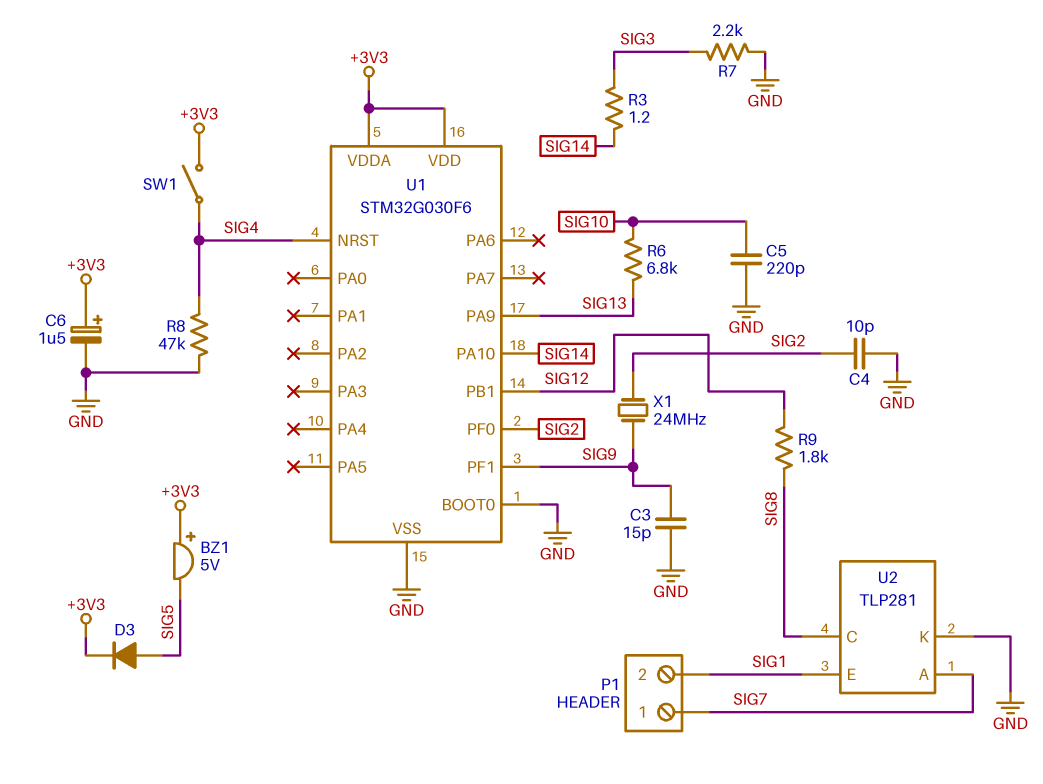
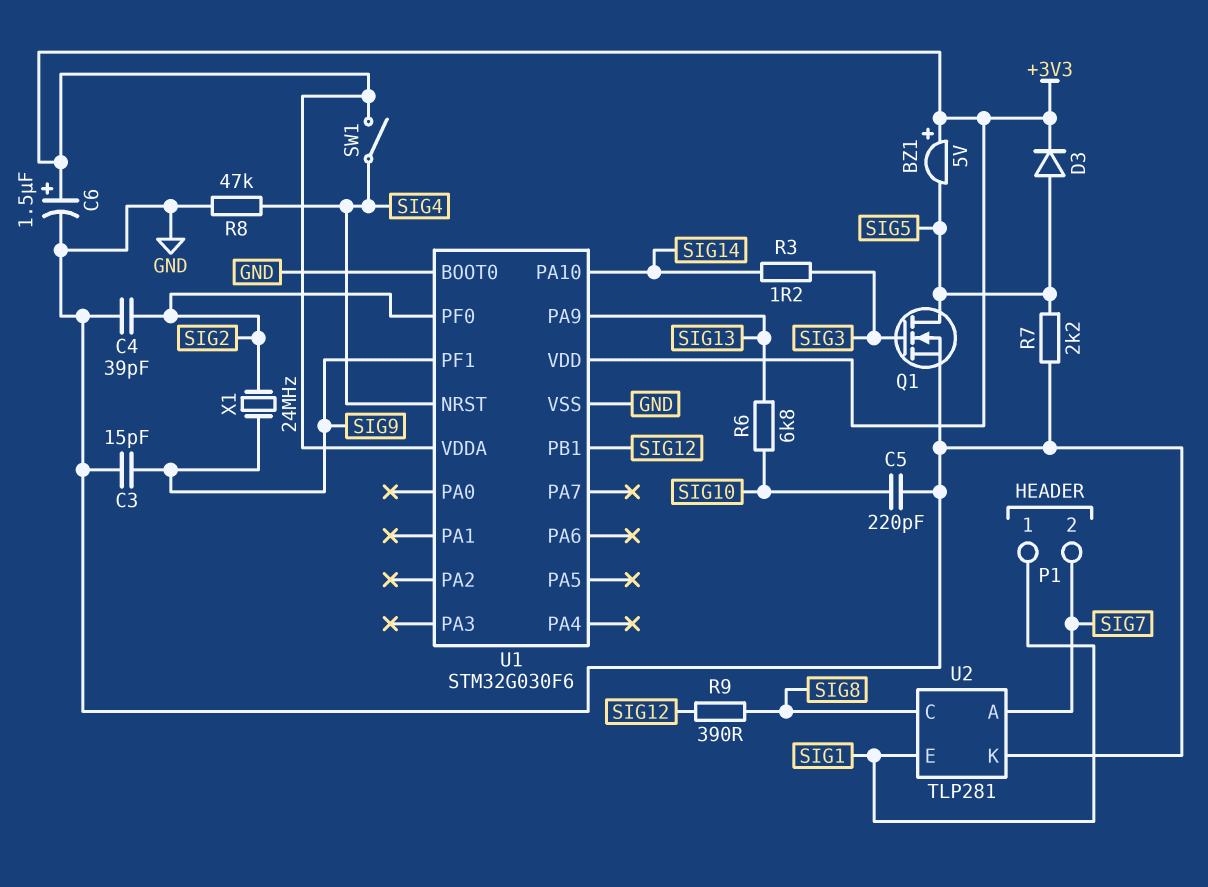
C4: 10pF (GND, SIG2) -> 39pF (GND, SIG2)
P1 pin 1: SIG7 -> SIG1
P1 pin 2: SIG1 -> SIG7
Q1: none -> NMOS (G SIG3, D SIG5, S GND)
R7: 2.2k (GND, SIG3) -> 2.2k (GND, SIG5)
R9: 1.8k (SIG8, SIG12) -> 390 (SIG8, SIG12)

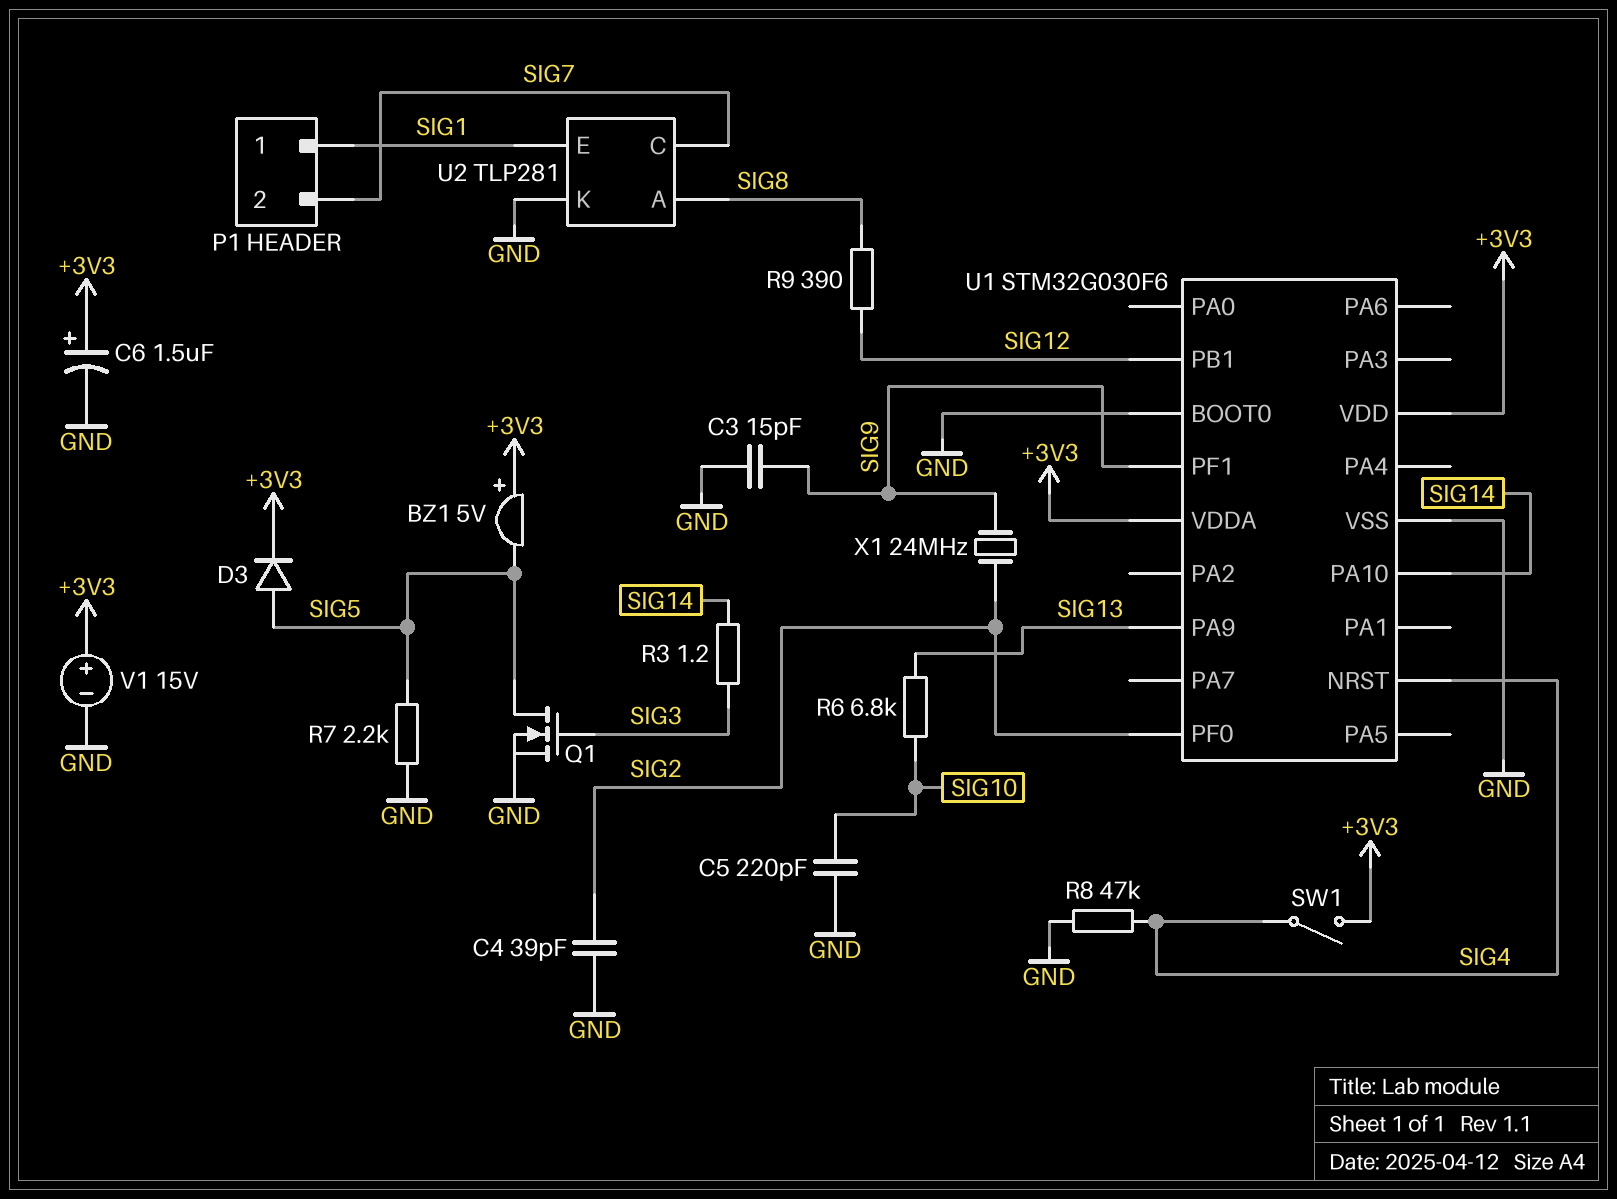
U2 pin A: SIG7 -> SIG8
U2 pin C: SIG8 -> SIG7
V1: none -> 15V (plus +3V3, minus GND)

